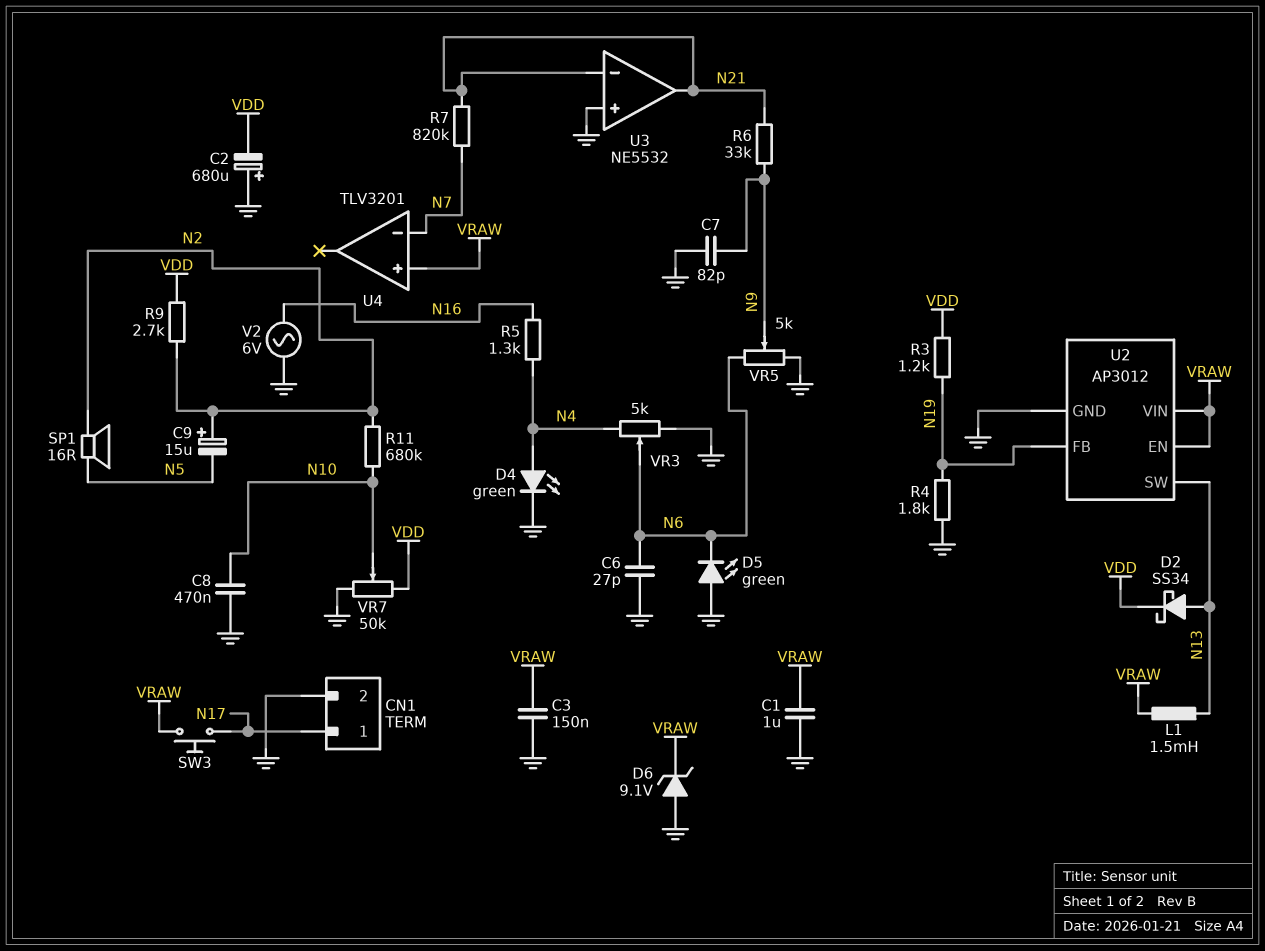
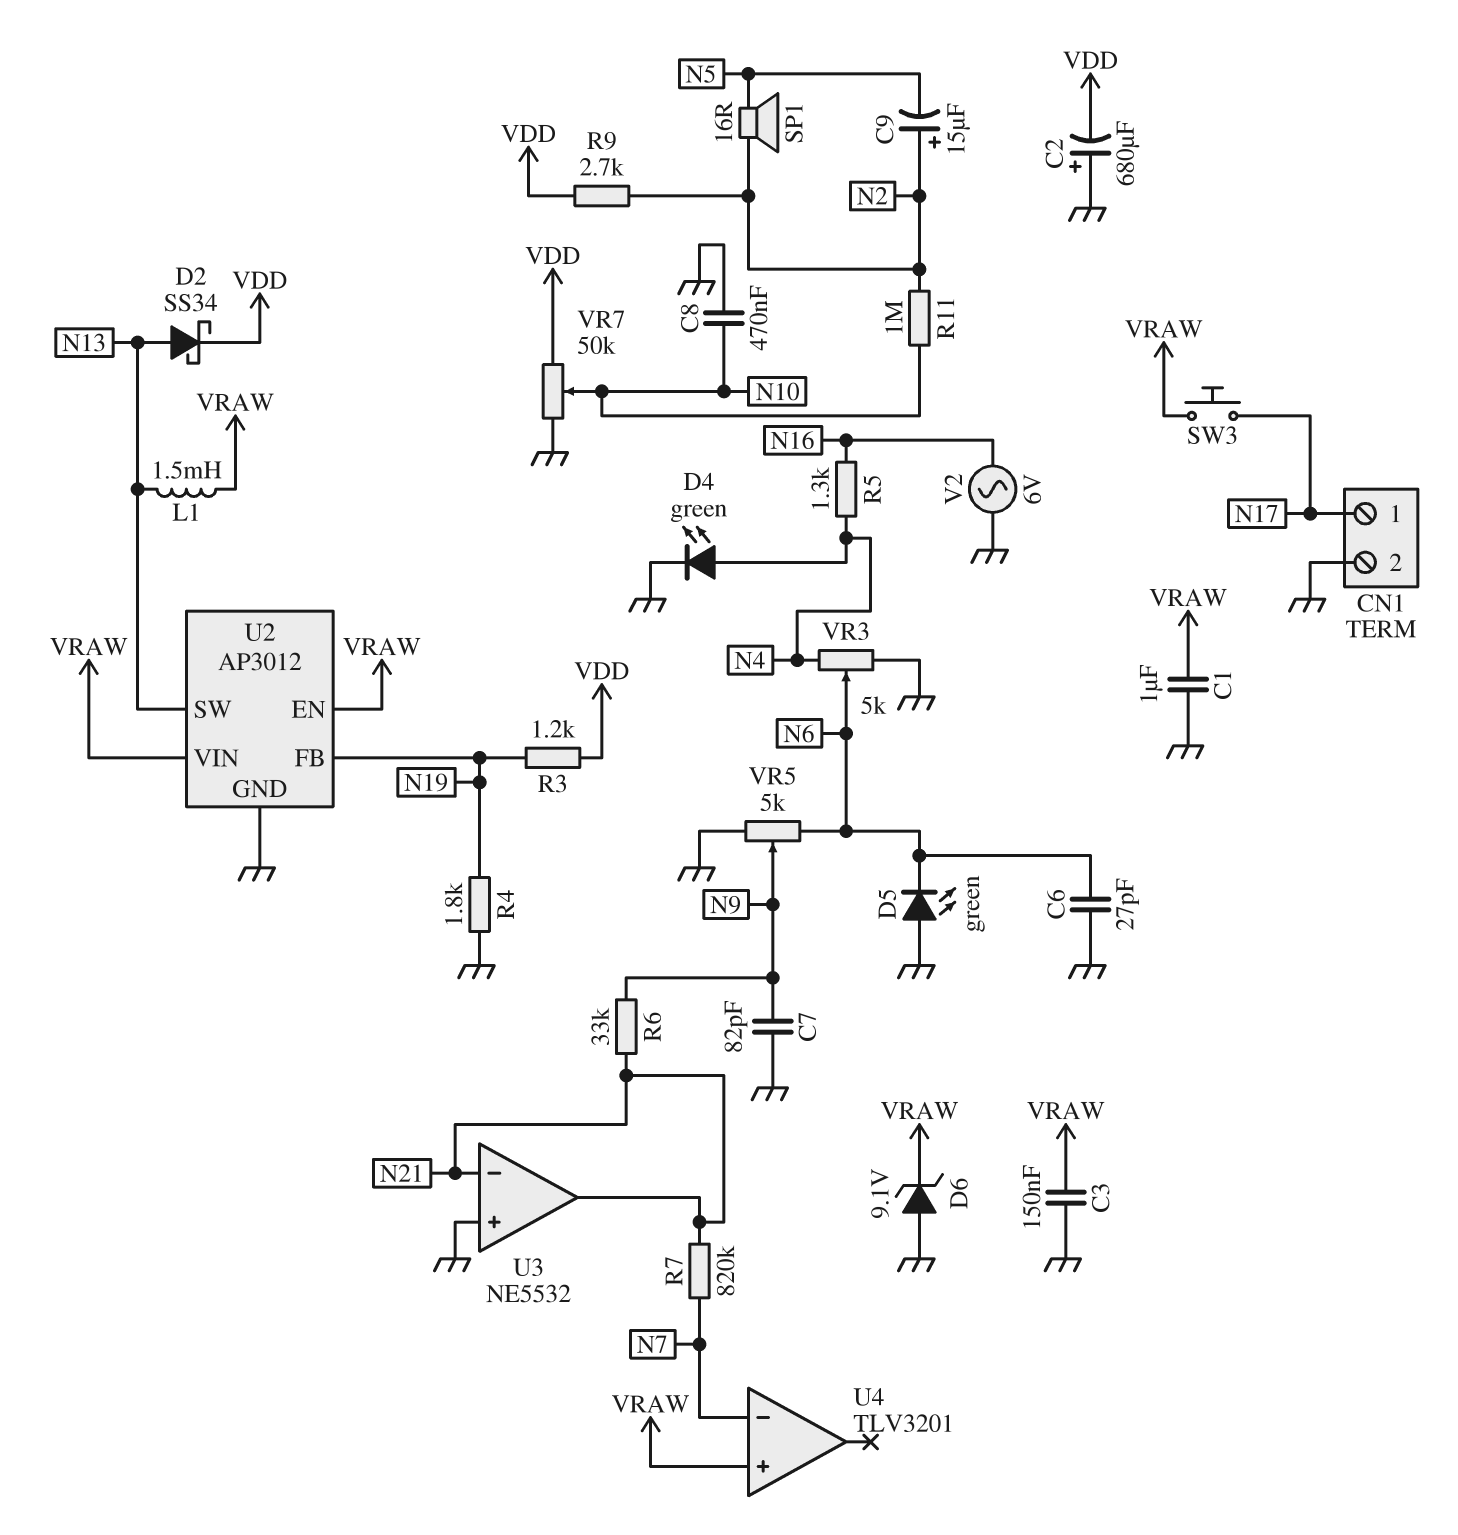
R11: 680k (N2, N10) -> 1M (N2, N10)

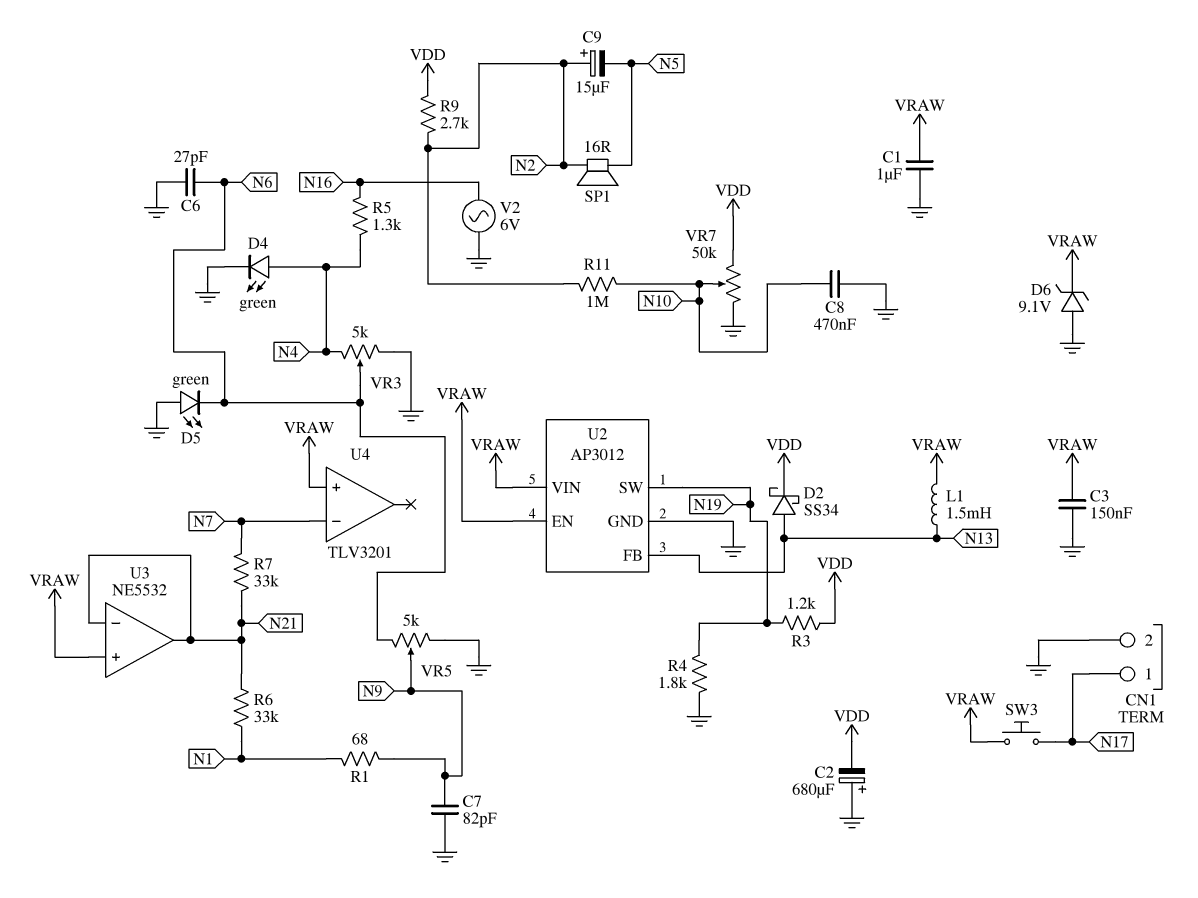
R1: none -> 68 (N1, N9)
R6: 33k (N9, N21) -> 33k (N1, N21)
R7: 820k (N7, N21) -> 33k (N7, N21)
U2 pin FB: N19 -> N13
U2 pin SW: N13 -> N19
U3 pin in+: GND -> VRAW

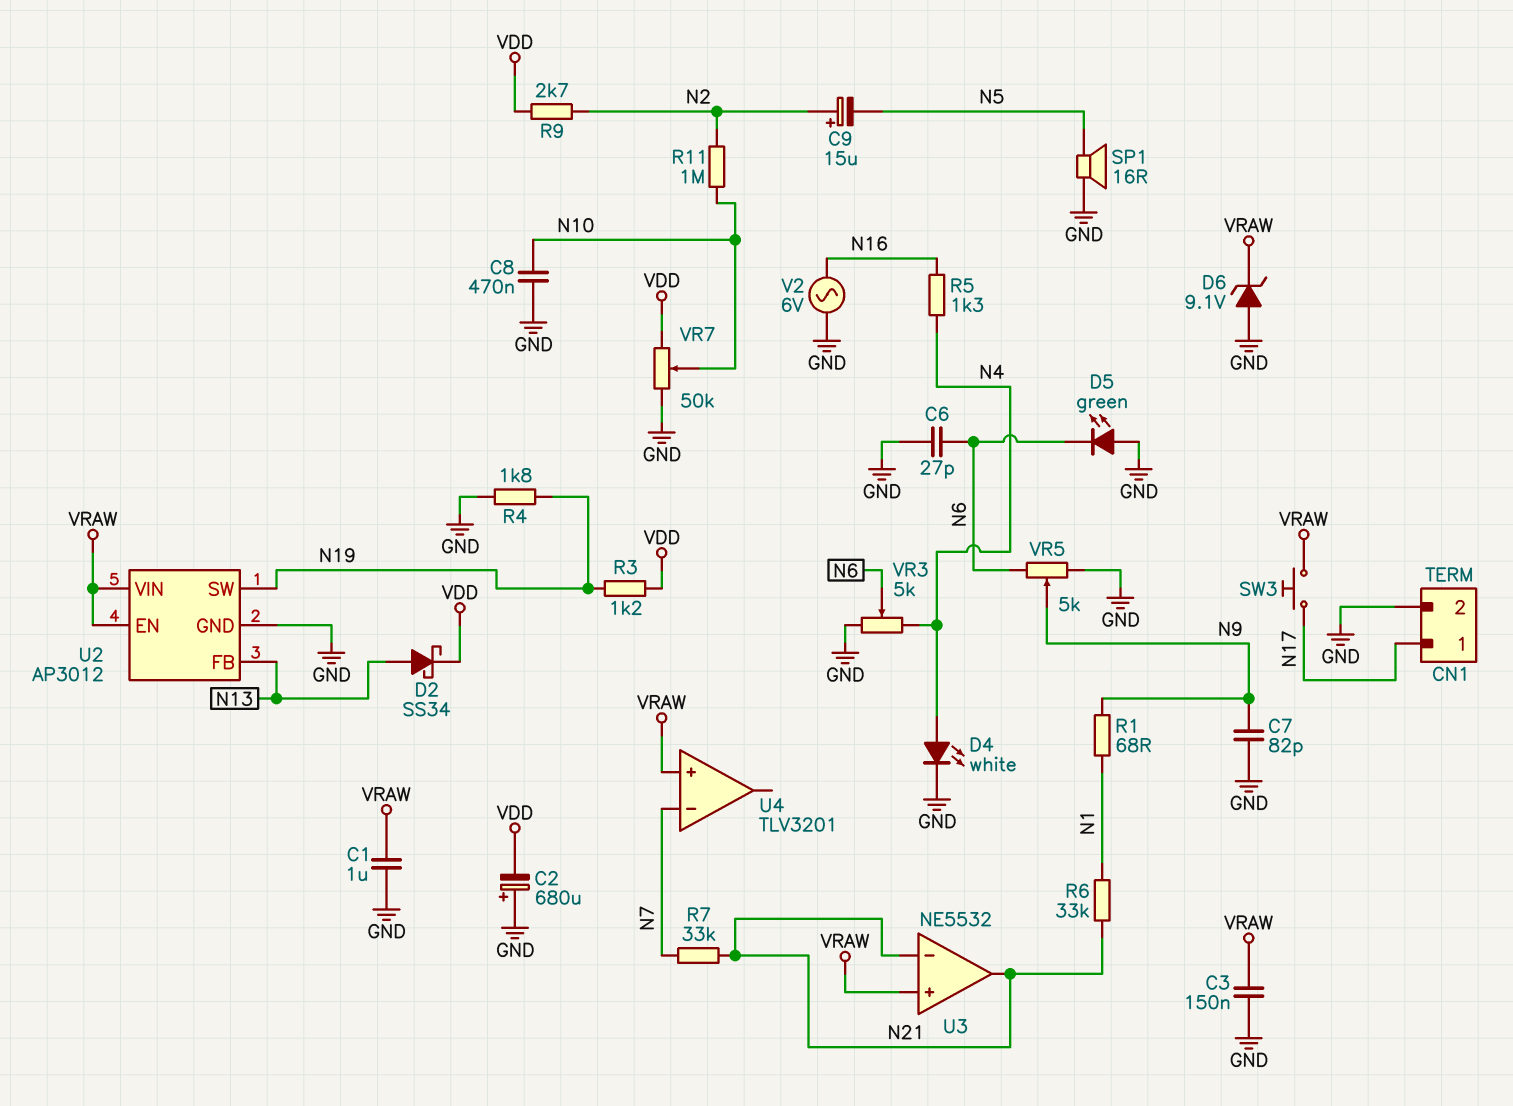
D4: LED green (A N4, K GND) -> LED white (A N4, K GND)
L1: 1.5mH (N13, VRAW) -> none
SP1: speaker 16R (N2, N5) -> speaker 16R (GND, N5)

